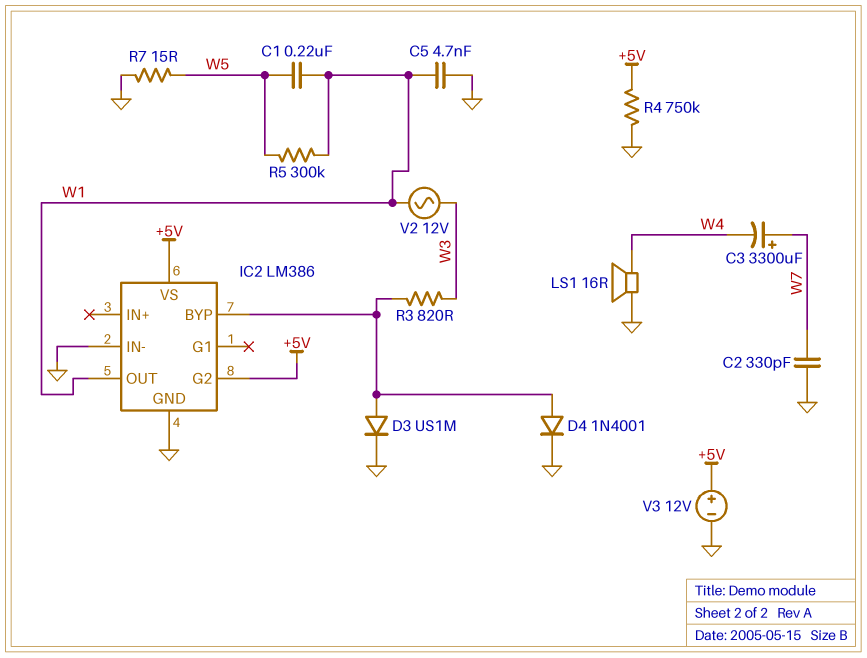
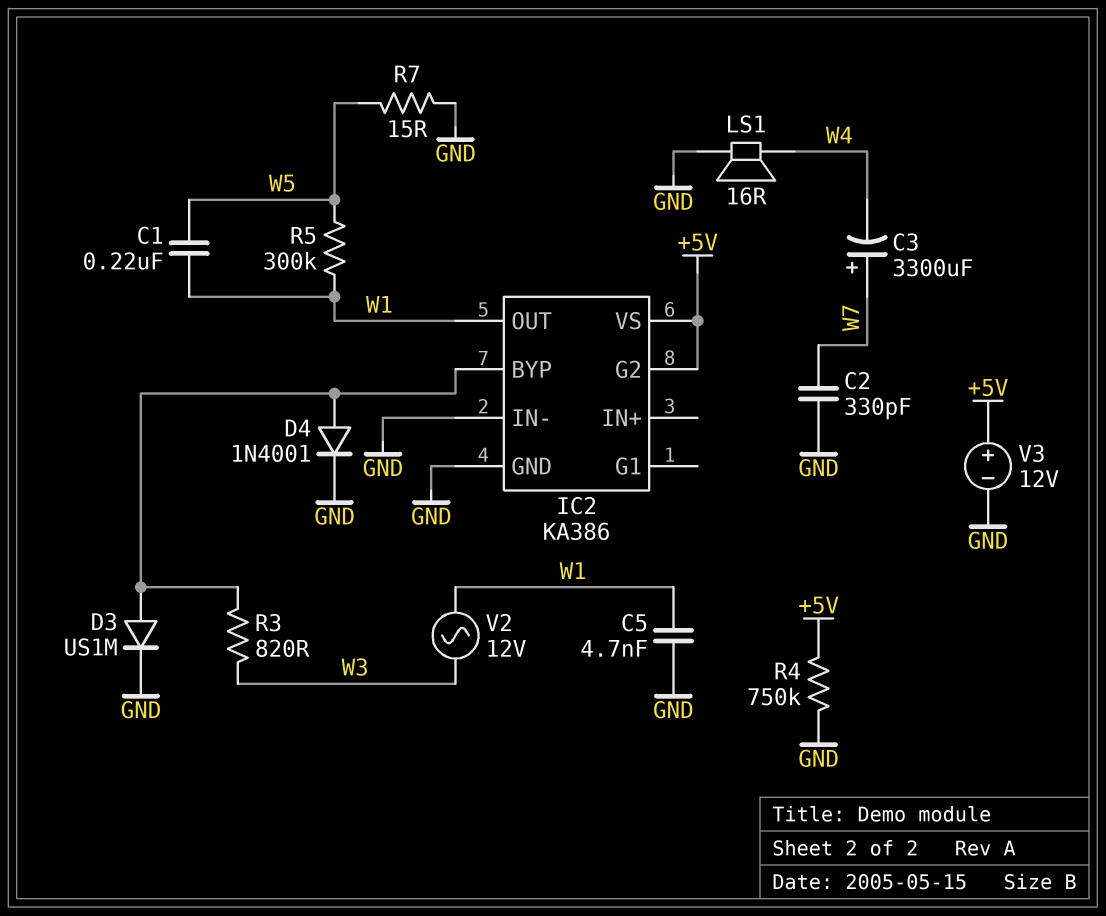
IC2: LM386 -> KA386

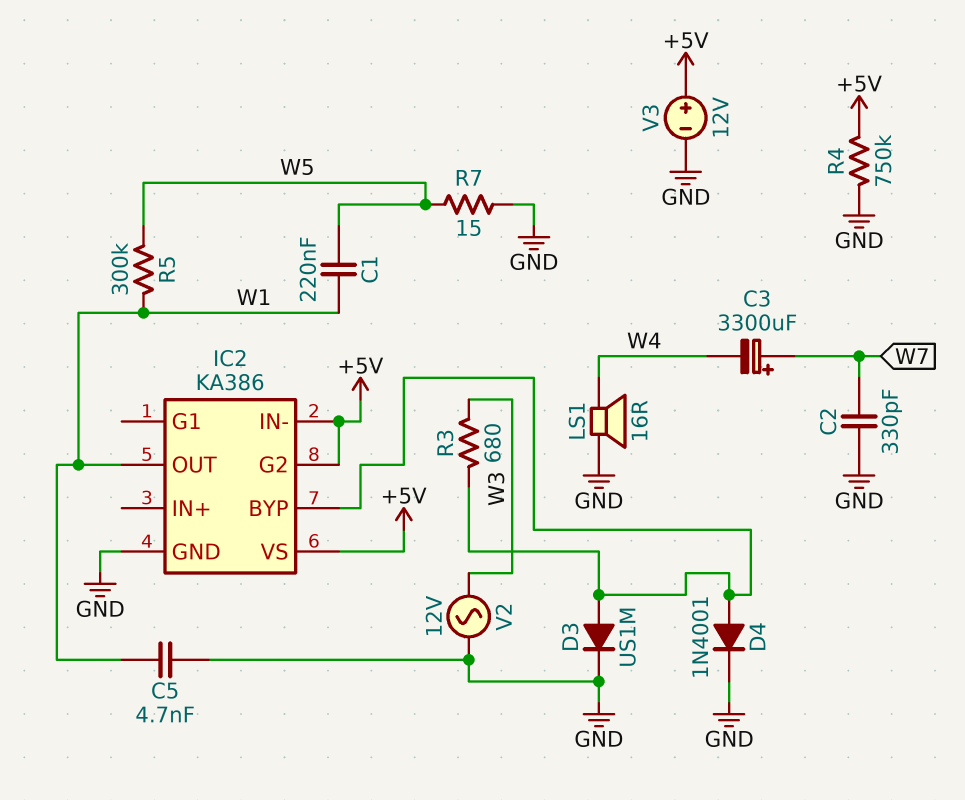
IC2 pin IN-: GND -> +5V
R3: 820 (IC2/BYP, W3) -> 680 (IC2/BYP, W3)
V2: AC 12V (W1, W3) -> AC 12V (GND, W3)

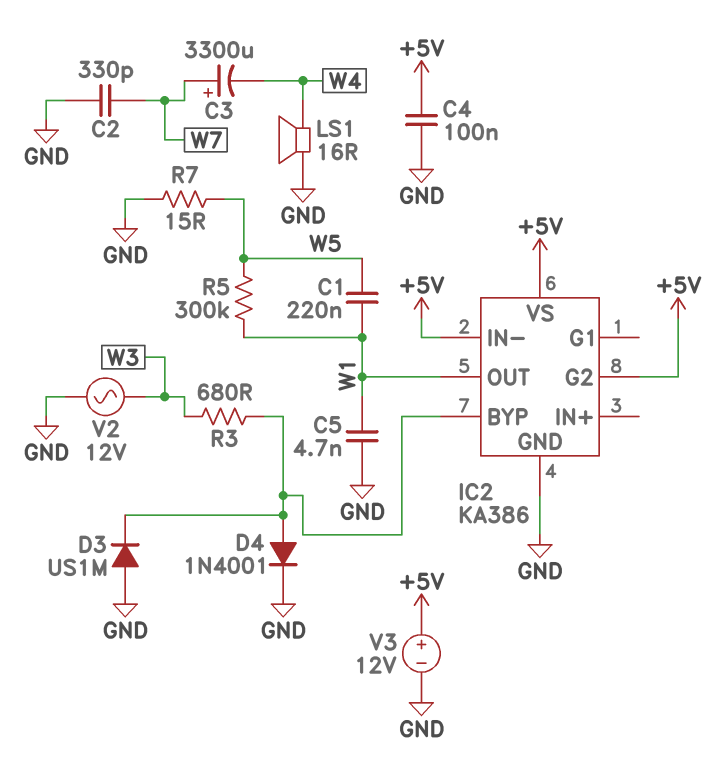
C4: none -> 100nF (+5V, GND)
D3: diode US1M (A IC2/BYP, K GND) -> diode US1M (A GND, K IC2/BYP)
R4: 750k (+5V, GND) -> none

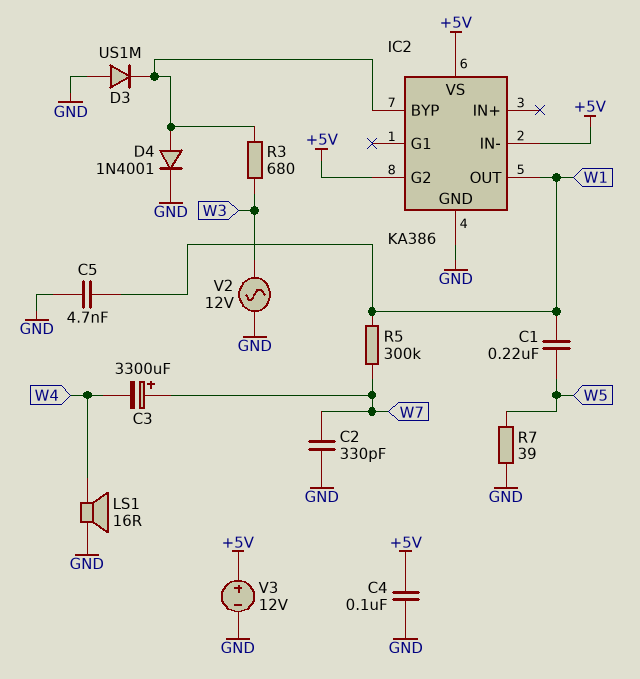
R5: 300k (W1, W5) -> 300k (W1, W7)
R7: 15 (GND, W5) -> 39 (GND, W5)

